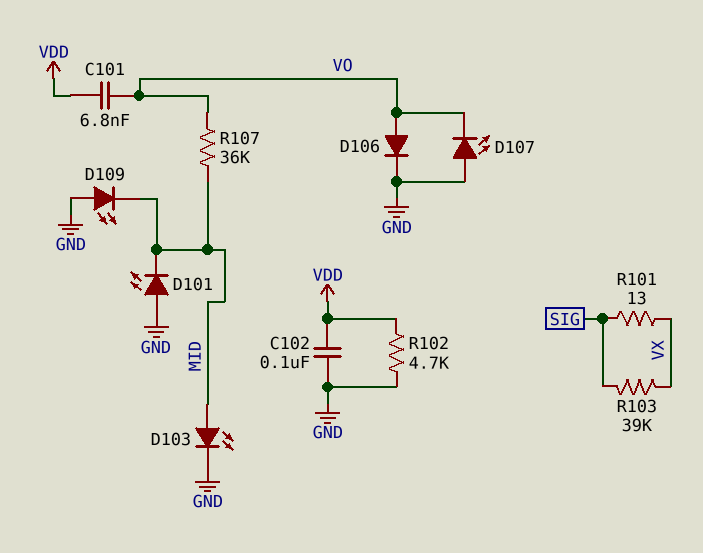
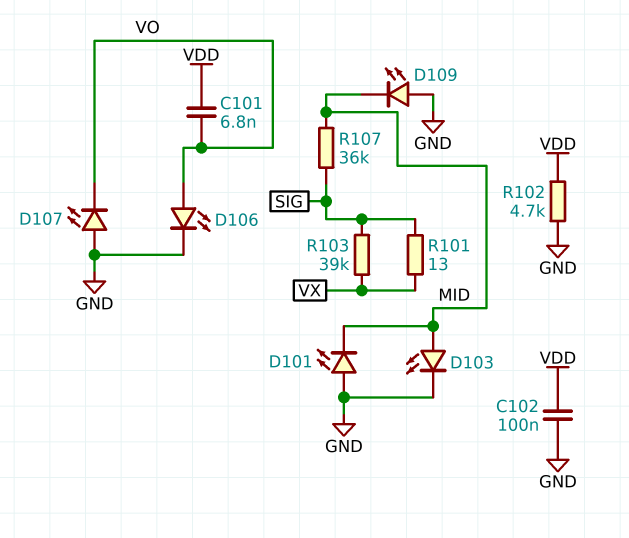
D106: diode (A VO, K GND) -> LED (A VO, K GND)
R107: 36k (MID, VO) -> 36k (MID, SIG)

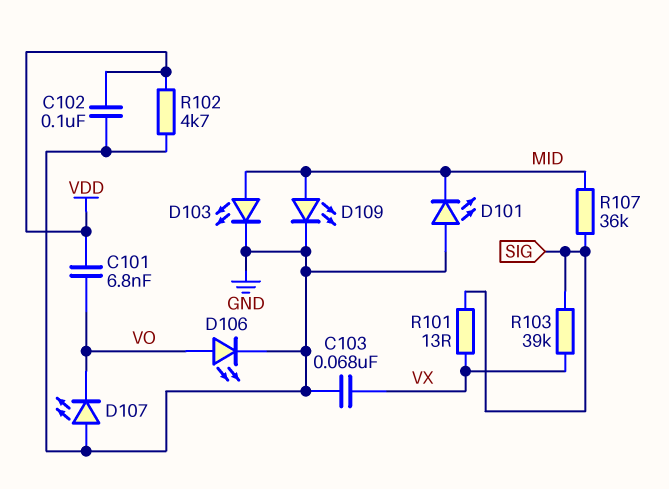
C103: none -> 68nF (GND, VX)
D109: LED (A GND, K MID) -> LED (A MID, K GND)

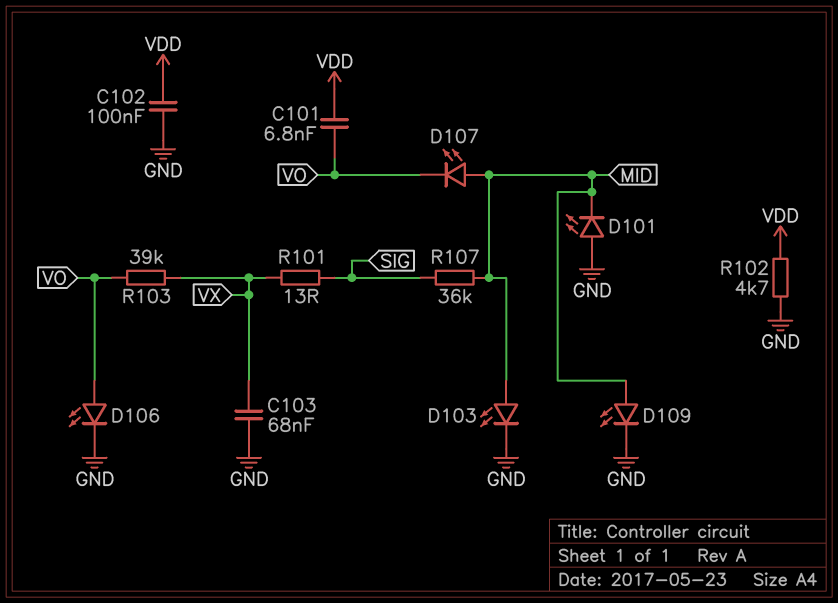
D107: LED (A GND, K VO) -> LED (A MID, K VO)
R103: 39k (SIG, VX) -> 39k (VO, VX)

